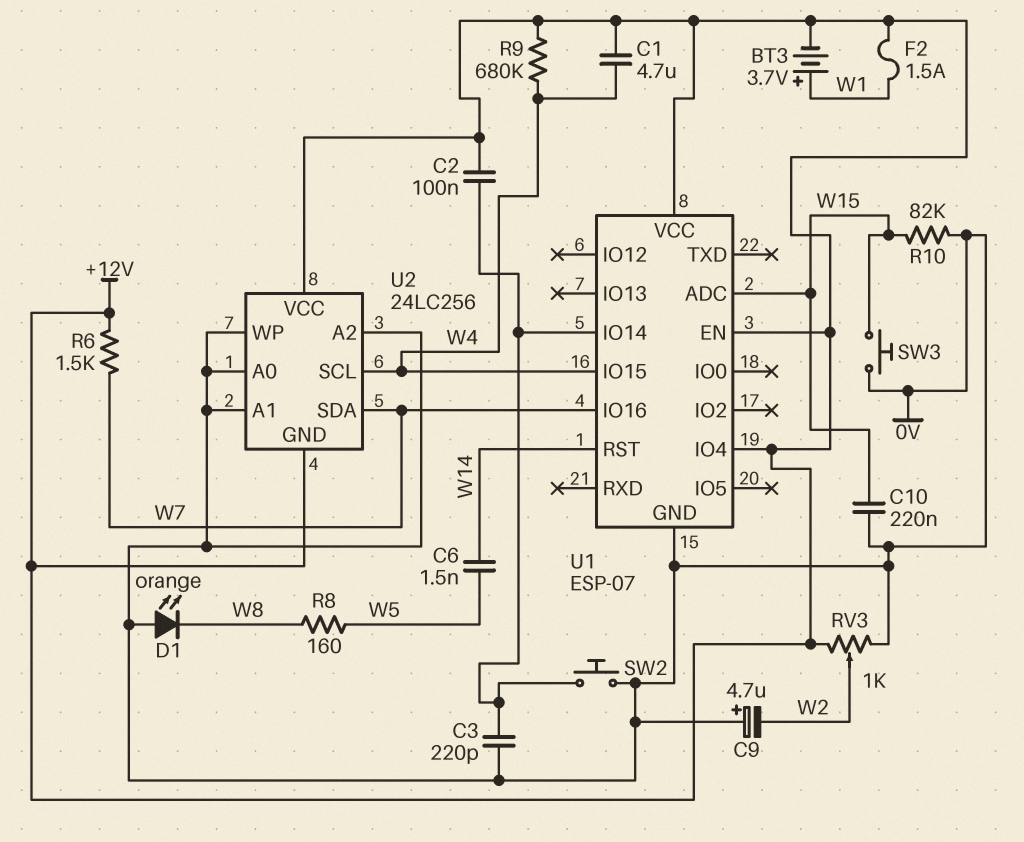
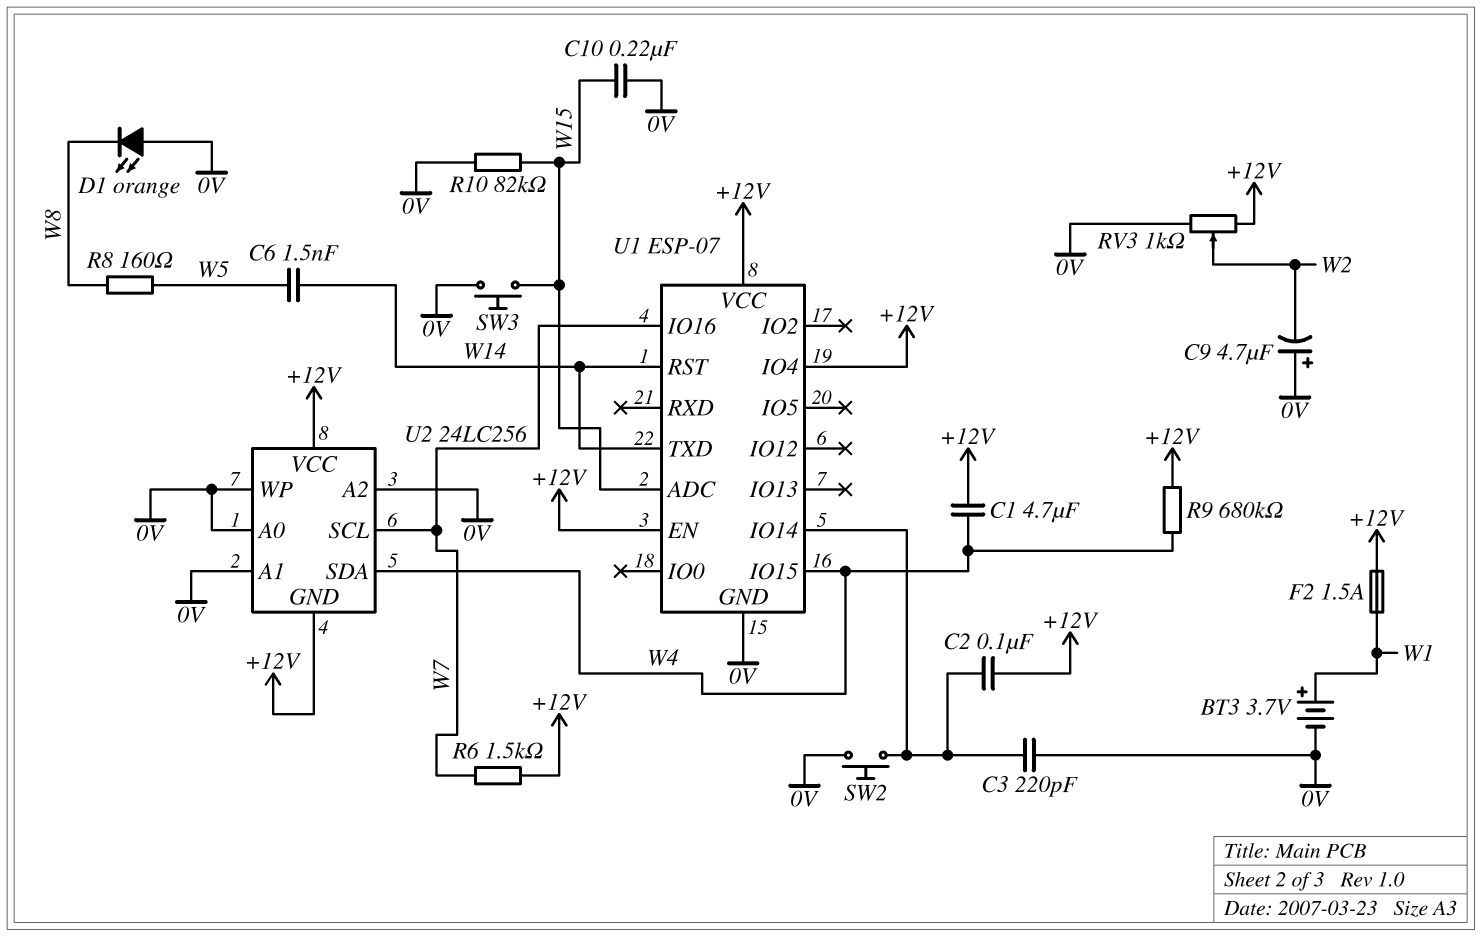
BT3: 3.7V (plus W1, minus +12V) -> 3.7V (plus W1, minus 0V)
U1 pin TXD: none -> W14
U2 pin SCL: W4 -> W7
U2 pin SDA: W7 -> W4

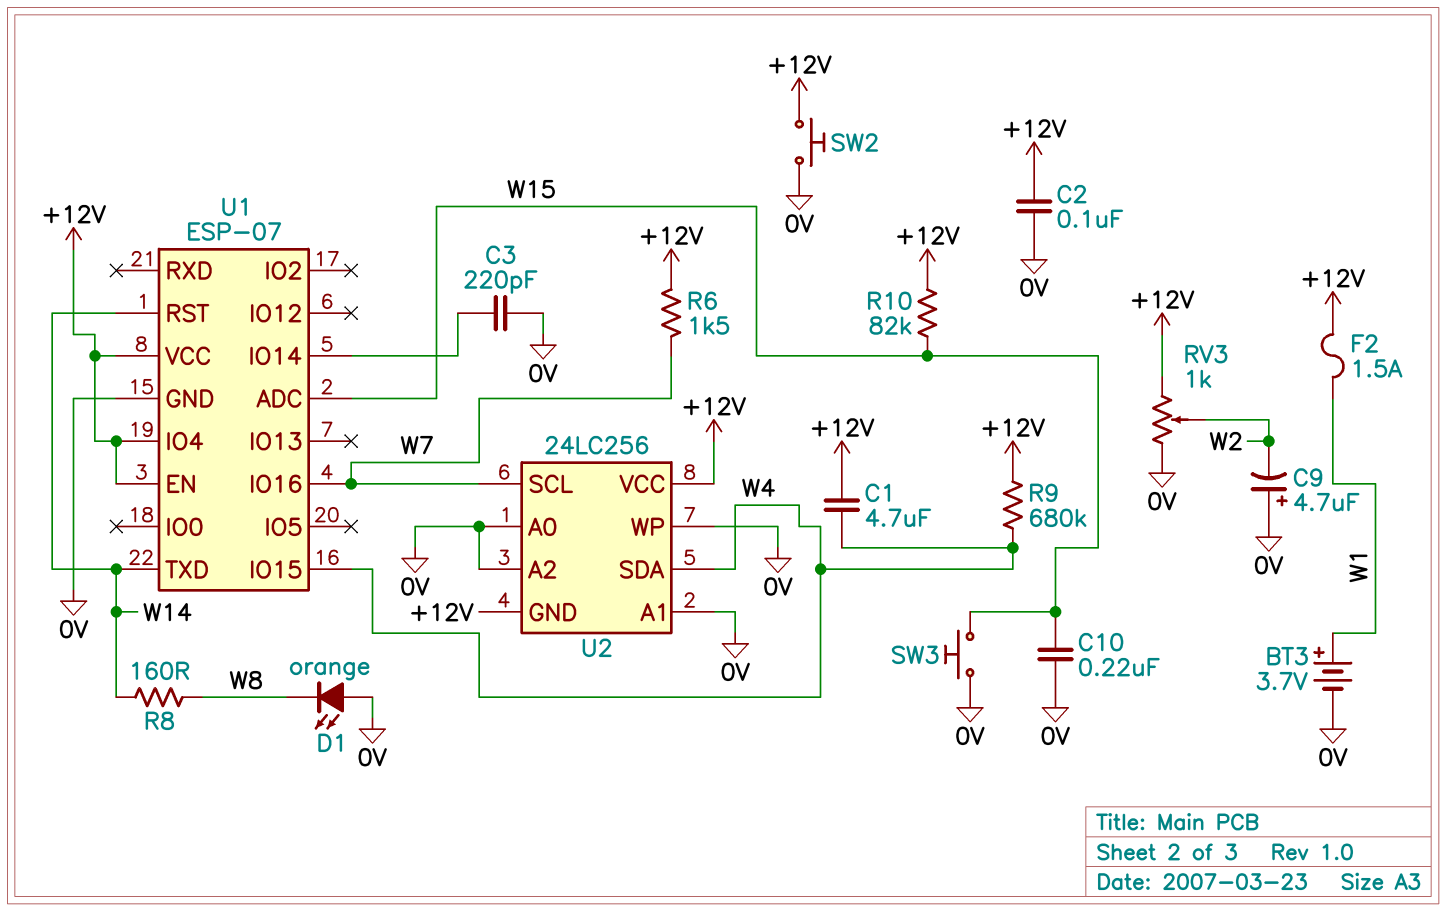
C2: 100nF (+12V, U1/IO14) -> 100nF (+12V, 0V)
C6: 1.5nF (W5, W14) -> none
R8: 160 (W5, W8) -> 160 (W8, W14)
R10: 82k (0V, W15) -> 82k (+12V, W15)
SW2: button (0V, U1/IO14) -> button (+12V, 0V)

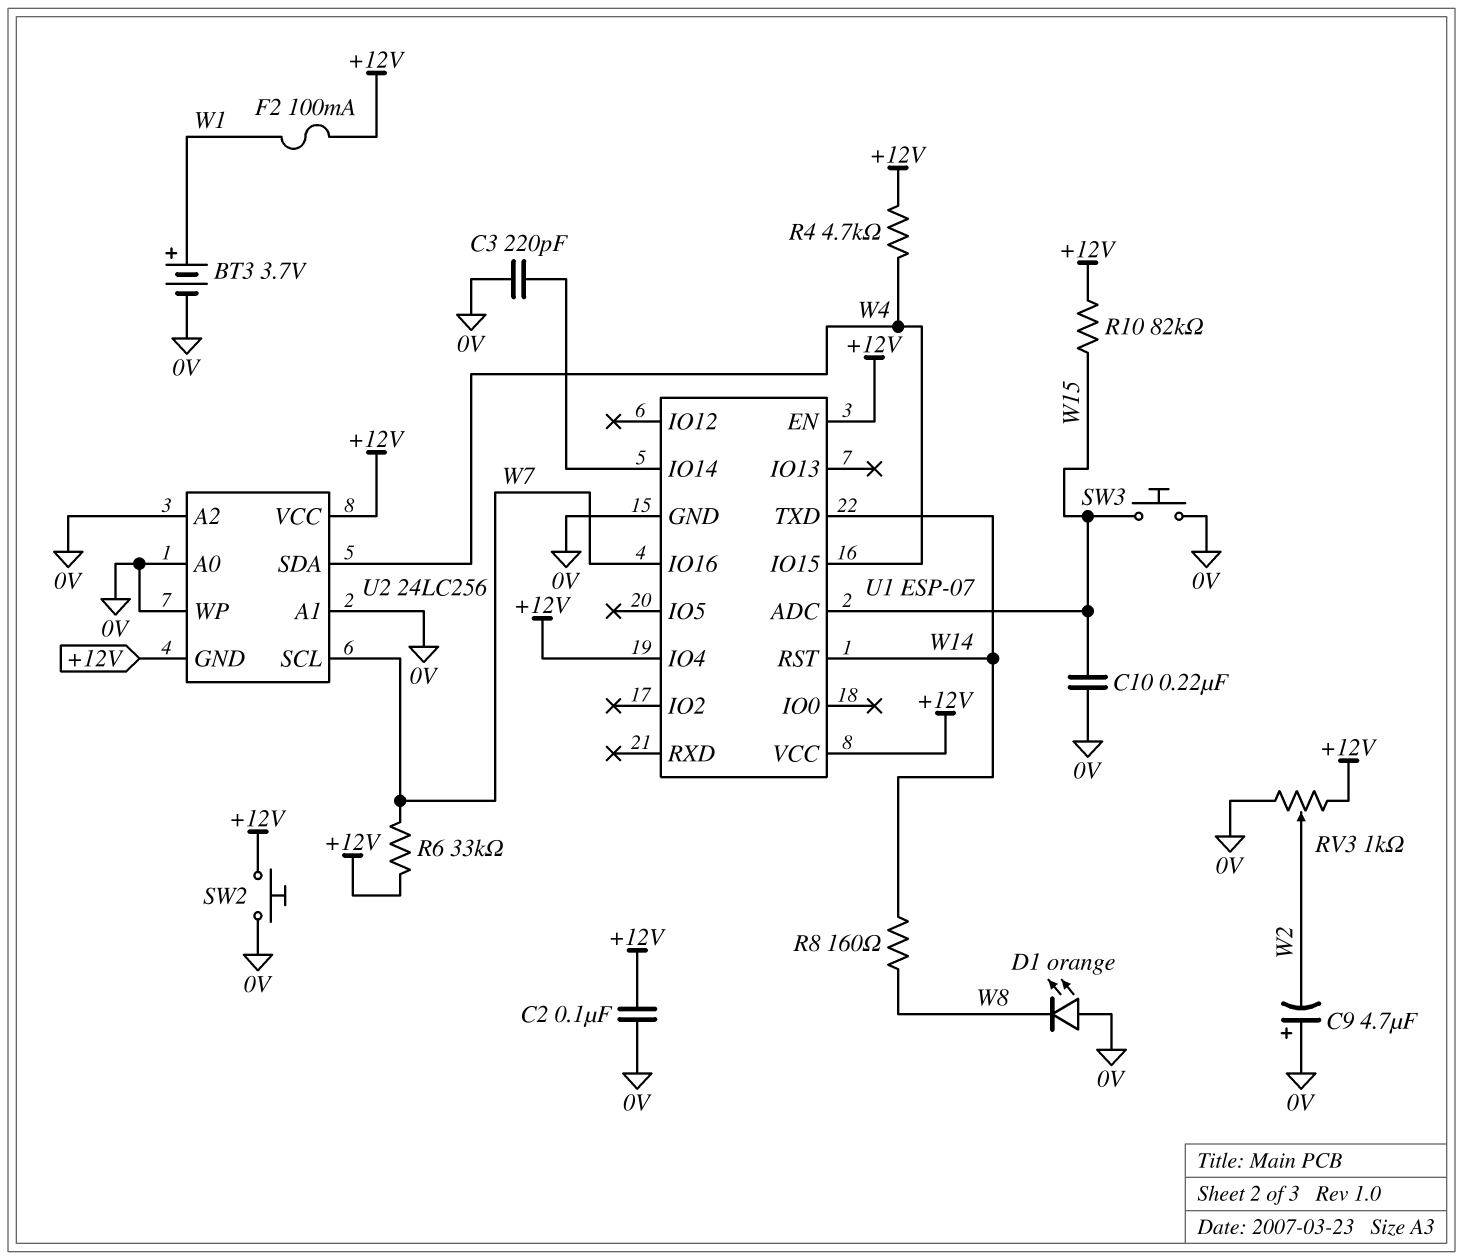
C1: 4.7uF (+12V, W4) -> none
F2: 1.5A (+12V, W1) -> 100mA (+12V, W1)
R4: none -> 4.7k (+12V, W4)
R6: 1.5k (+12V, W7) -> 33k (+12V, W7)
R9: 680k (+12V, W4) -> none

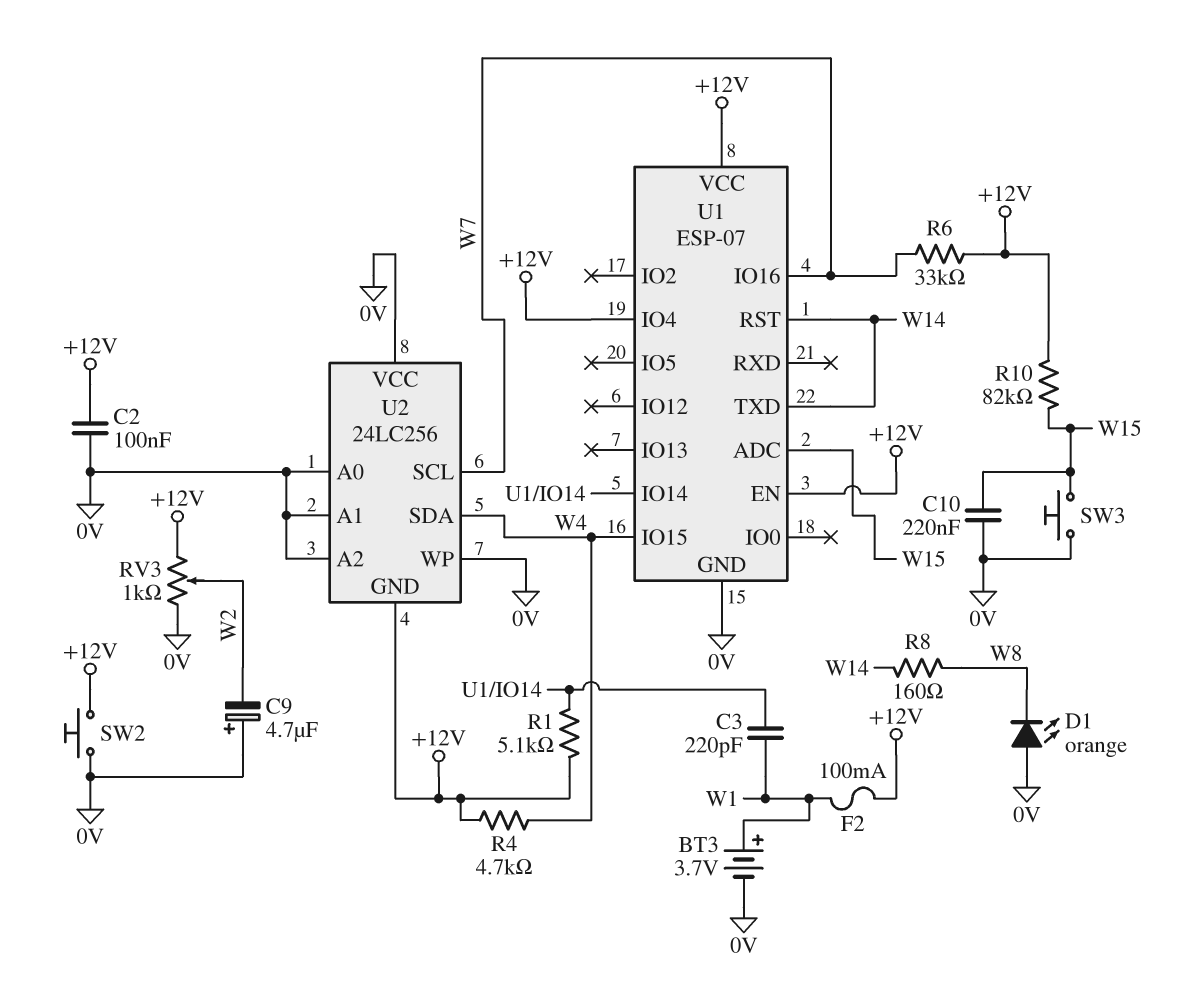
C3: 220pF (0V, U1/IO14) -> 220pF (U1/IO14, W1)
R1: none -> 5.1k (+12V, U1/IO14)
U2 pin VCC: +12V -> 0V

